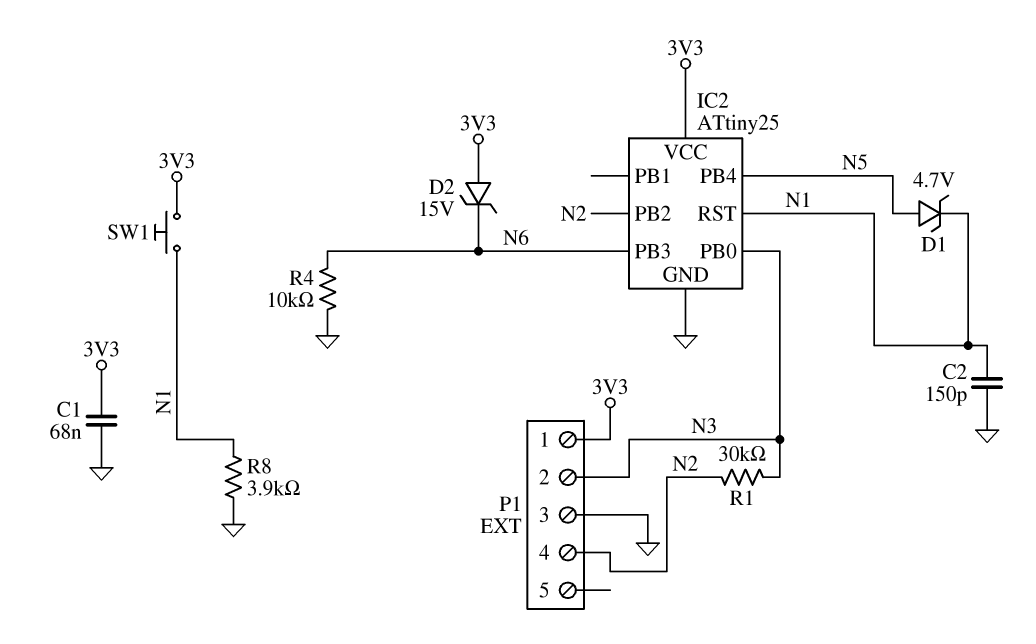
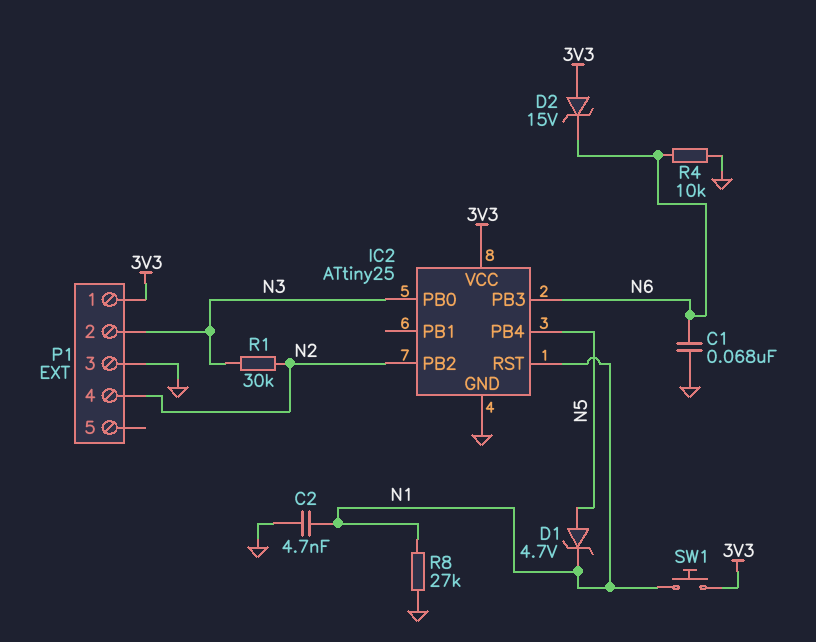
C1: 68nF (3V3, GND) -> 68nF (GND, N6)
C2: 150pF (GND, N1) -> 4.7nF (GND, N1)
R8: 3.9k (GND, N1) -> 27k (GND, N1)

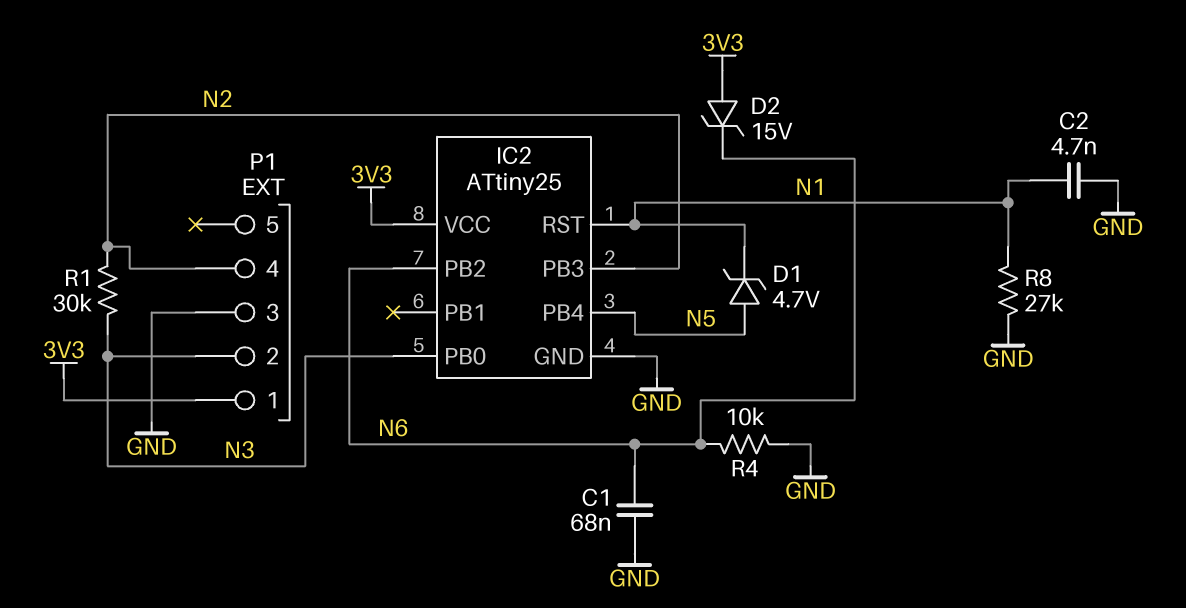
IC2 pin PB2: N2 -> N6
IC2 pin PB3: N6 -> N2
SW1: button (3V3, N1) -> none

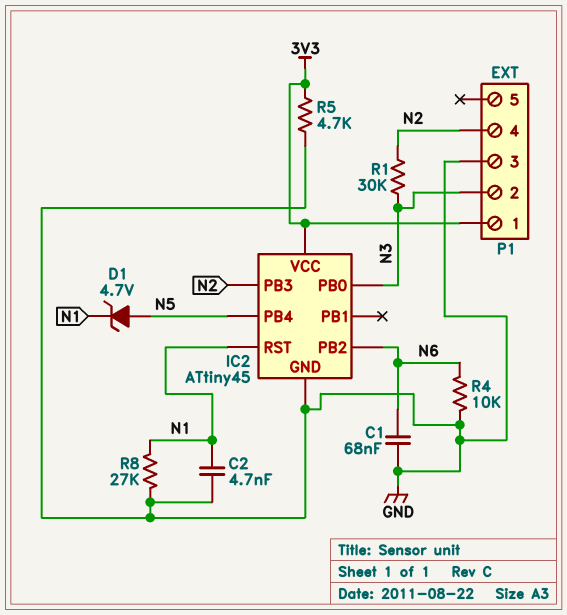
D2: zener 15V (A 3V3, K N6) -> none
IC2: ATtiny25 -> ATtiny45
R5: none -> 4.7k (3V3, GND)

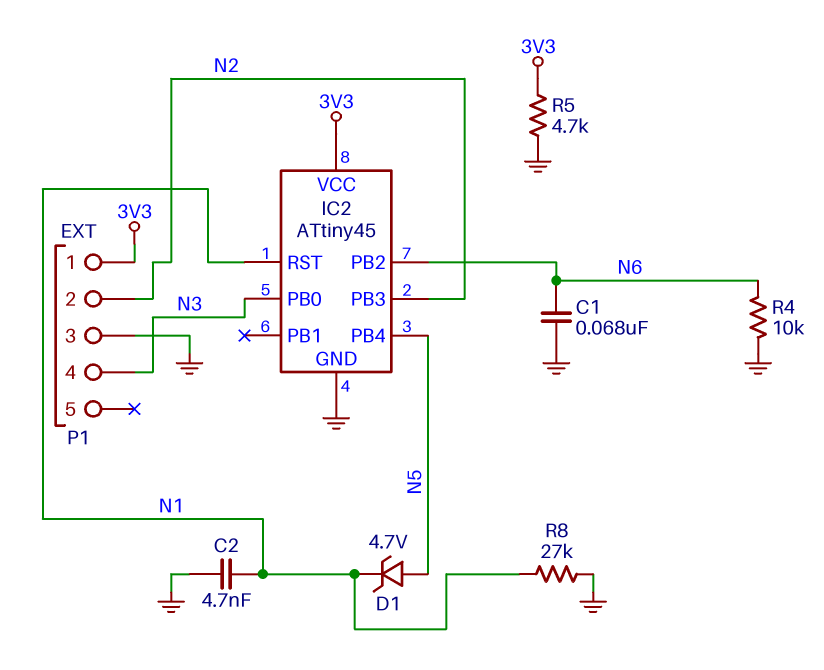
P1 pin 2: N3 -> N2
P1 pin 4: N2 -> N3
R1: 30k (N2, N3) -> none

